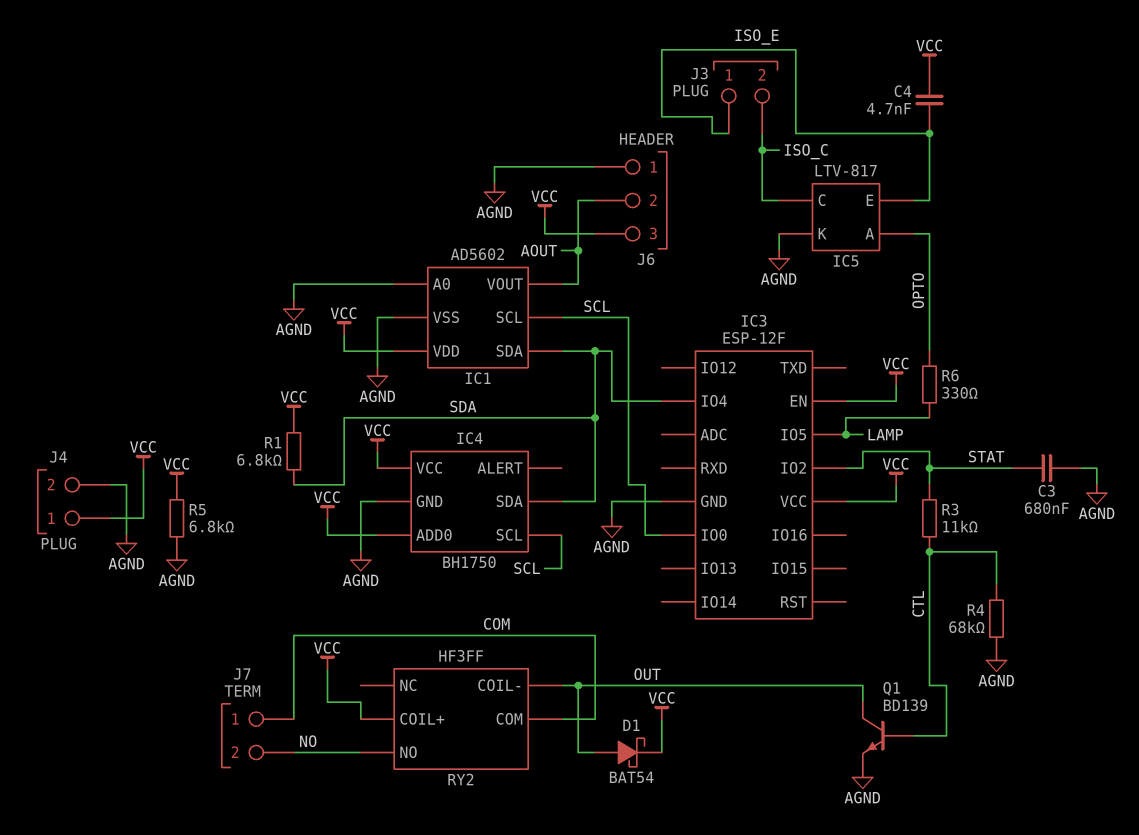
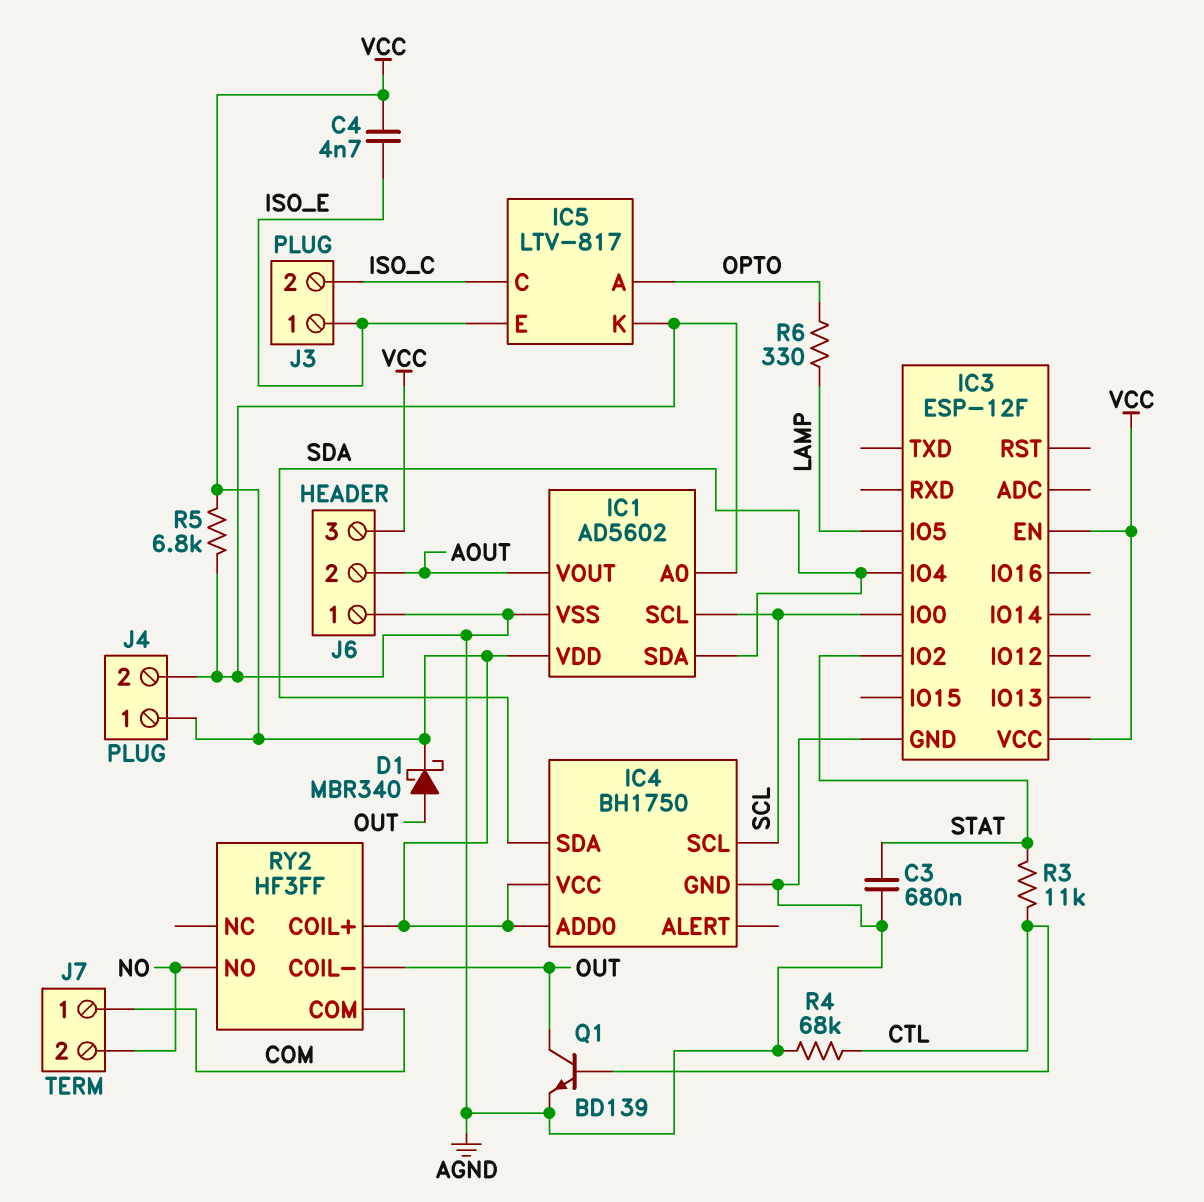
D1: schottky BAT54 (A OUT, K VCC) -> schottky MBR340 (A OUT, K VCC)
R1: 6.8k (SDA, VCC) -> none

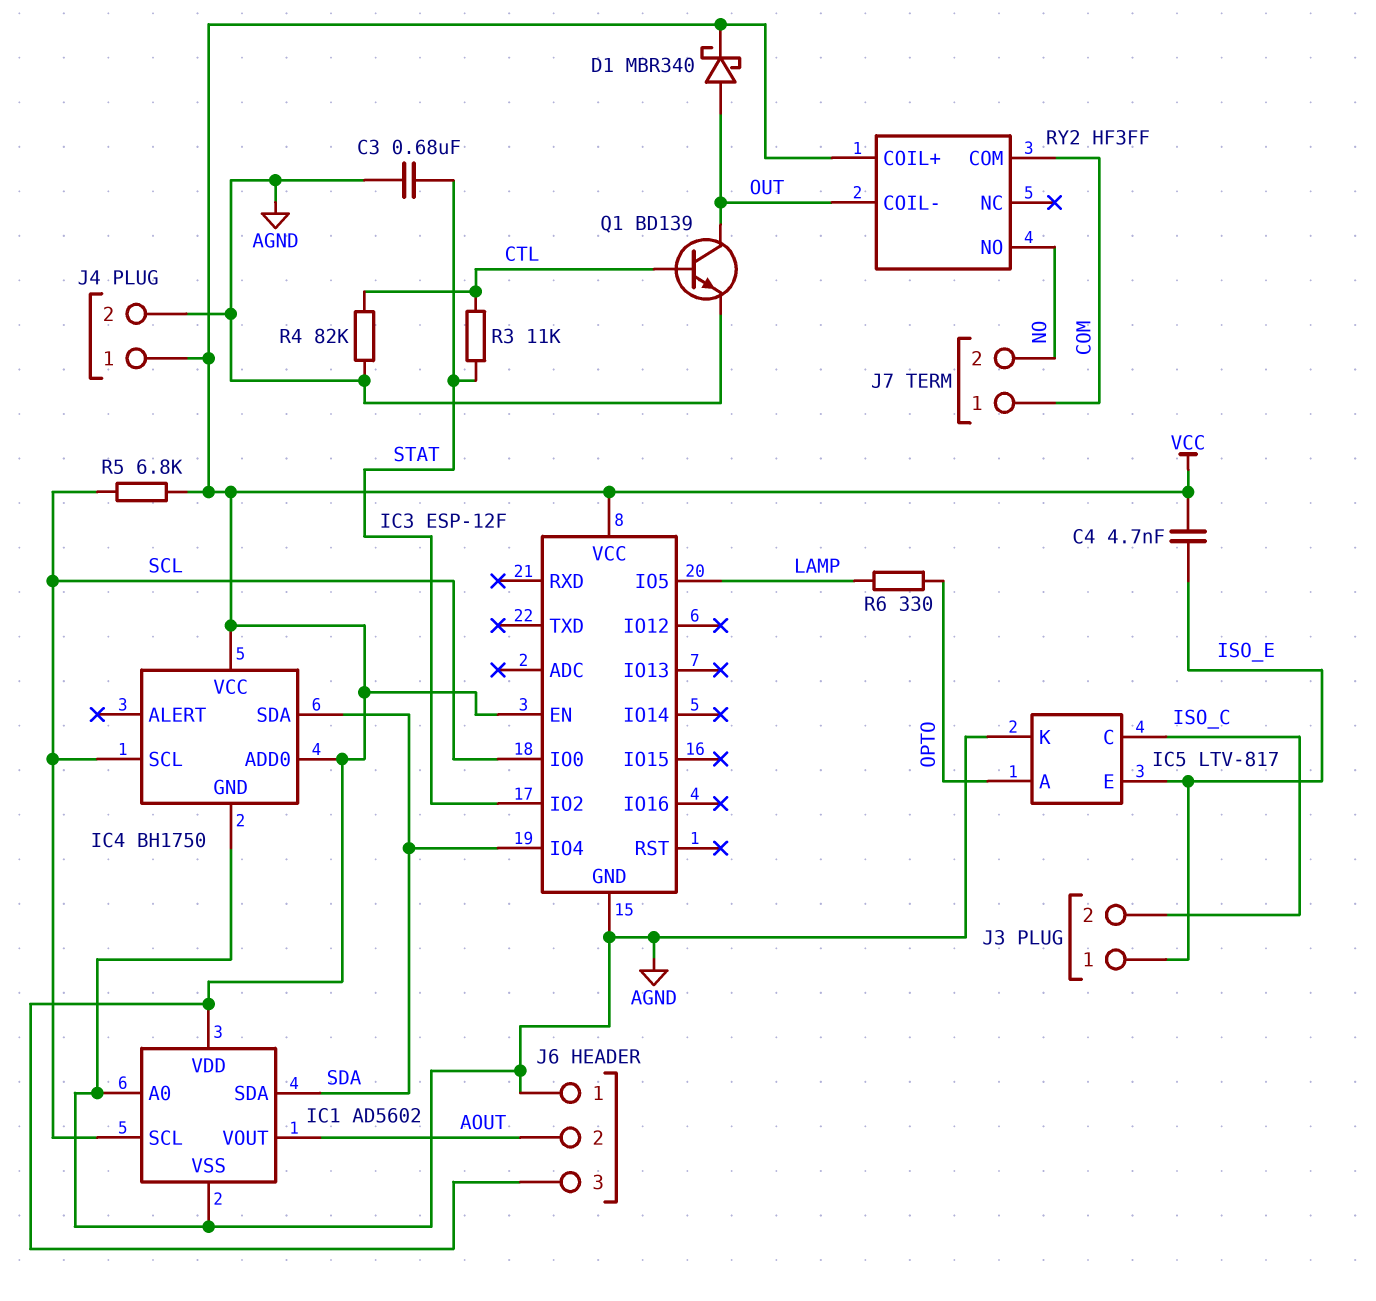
R4: 68k (AGND, CTL) -> 82k (AGND, CTL)
R5: 6.8k (AGND, VCC) -> 6.8k (SCL, VCC)

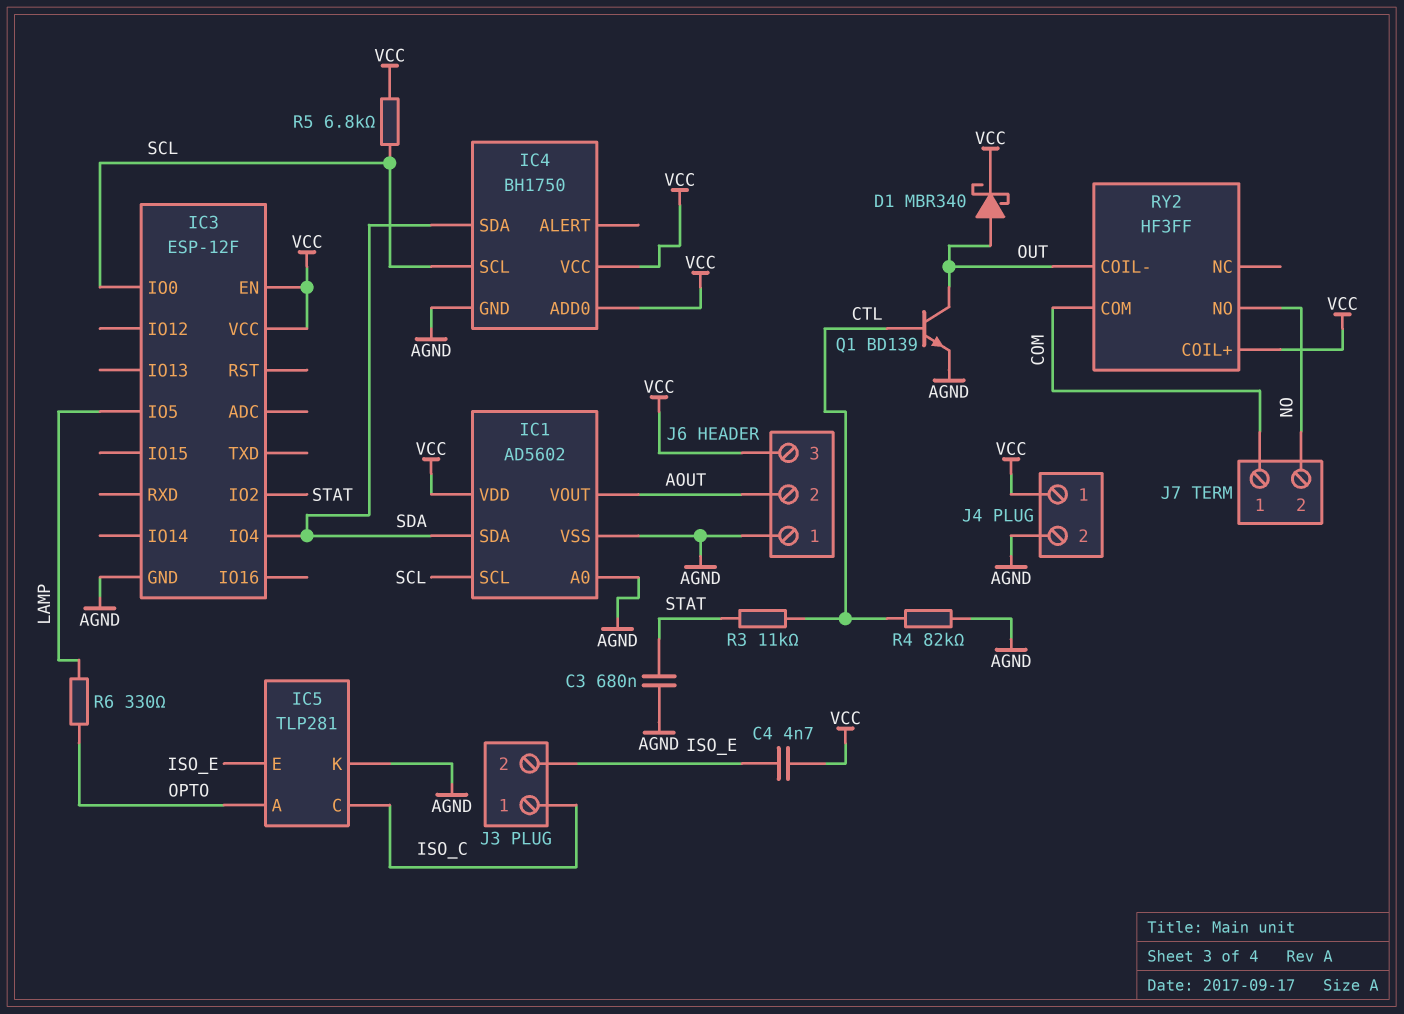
IC5: LTV-817 -> TLP281
J3 pin 1: ISO_E -> ISO_C
J3 pin 2: ISO_C -> ISO_E

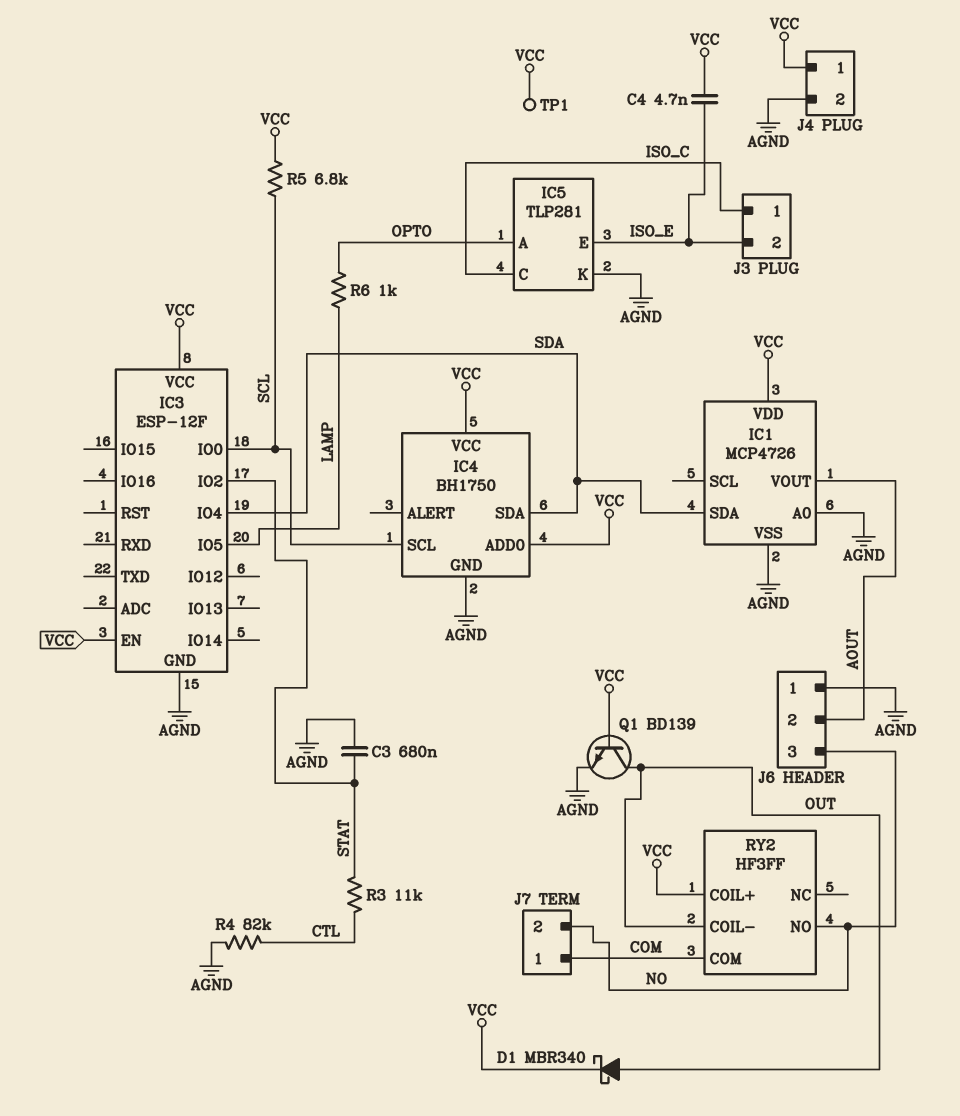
IC1: AD5602 -> MCP4726
IC1 pin SCL: SCL -> none
J6 pin 3: VCC -> NO
Q1: NPN BD139 (B CTL, C OUT, E AGND) -> NPN BD139 (B VCC, C OUT, E AGND)
R6: 330 (LAMP, OPTO) -> 1k (LAMP, OPTO)
TP1: none -> test point (VCC)

